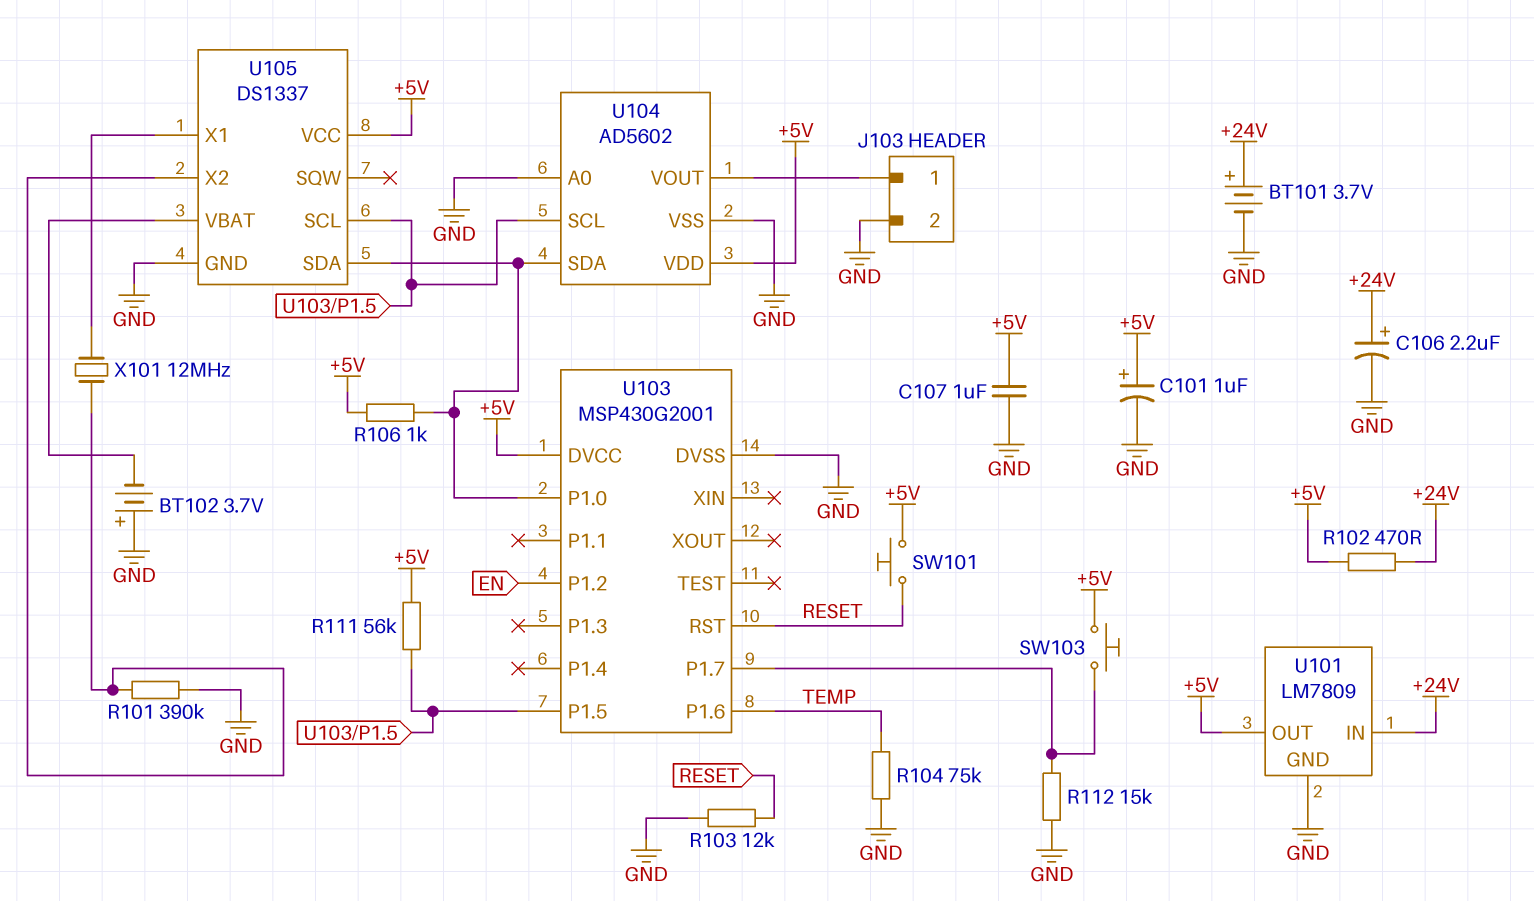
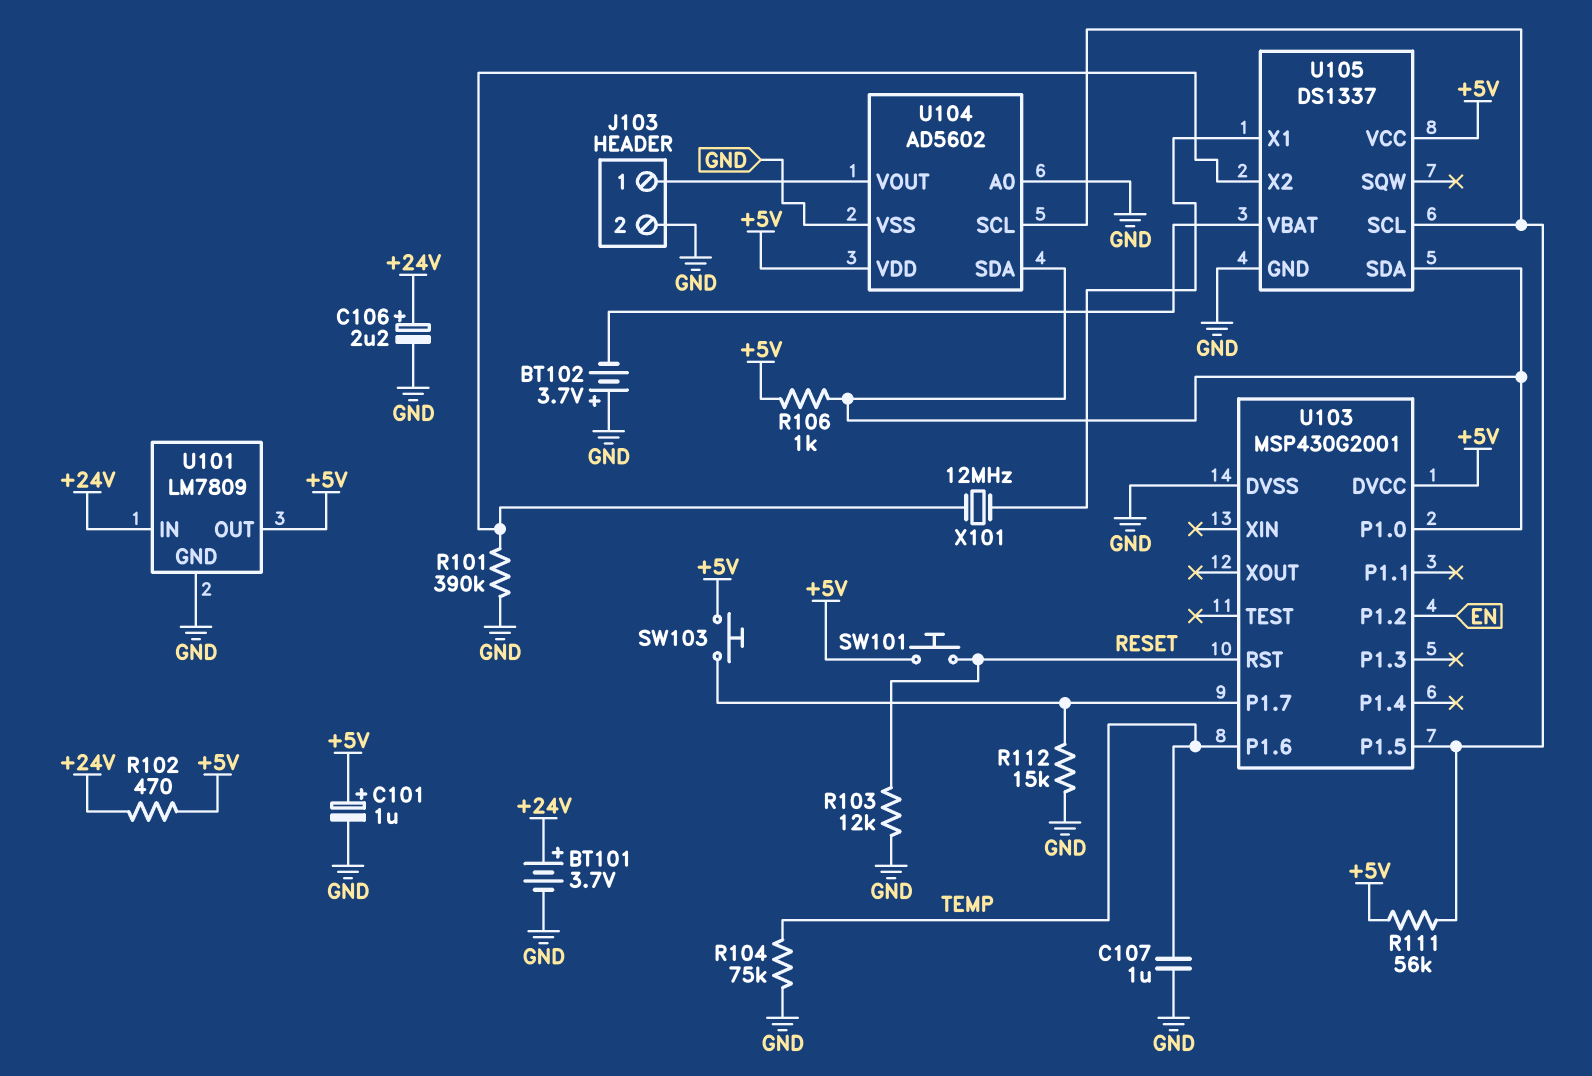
C107: 1uF (+5V, GND) -> 1uF (GND, TEMP)

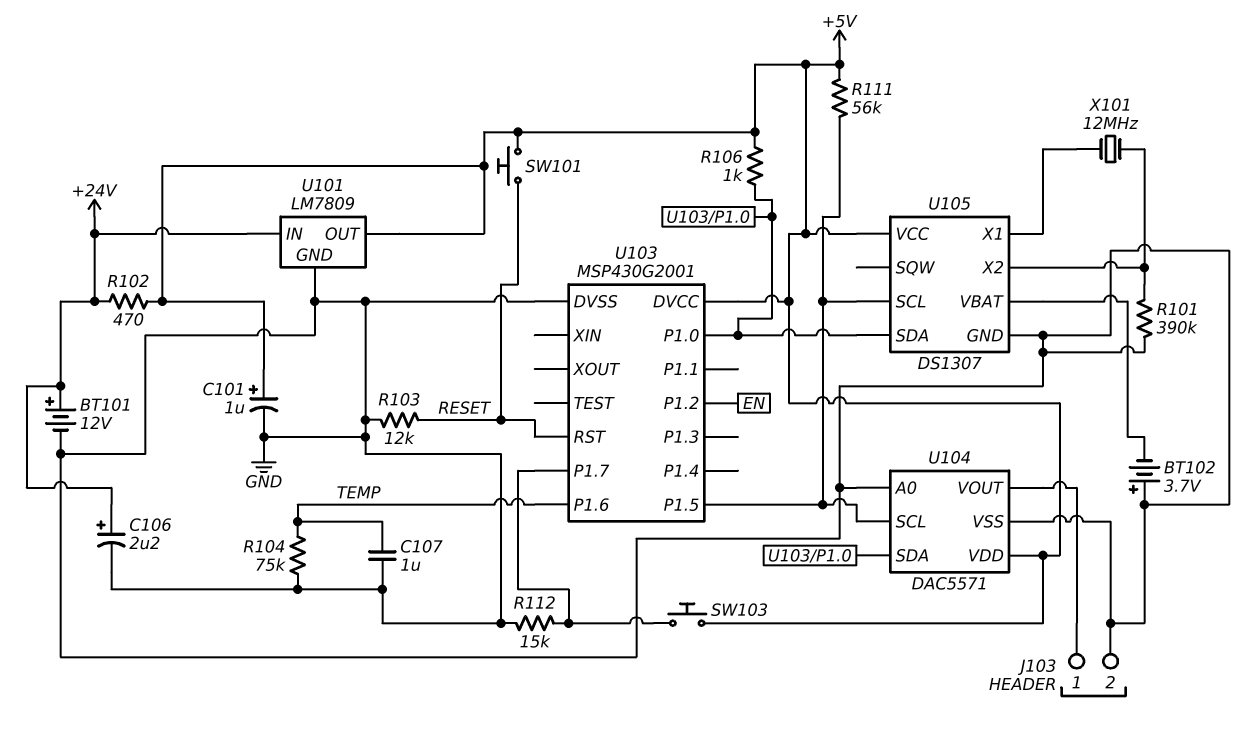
BT101: 3.7V (plus +24V, minus GND) -> 12V (plus +24V, minus GND)
U104: AD5602 -> DAC5571
U105: DS1337 -> DS1307

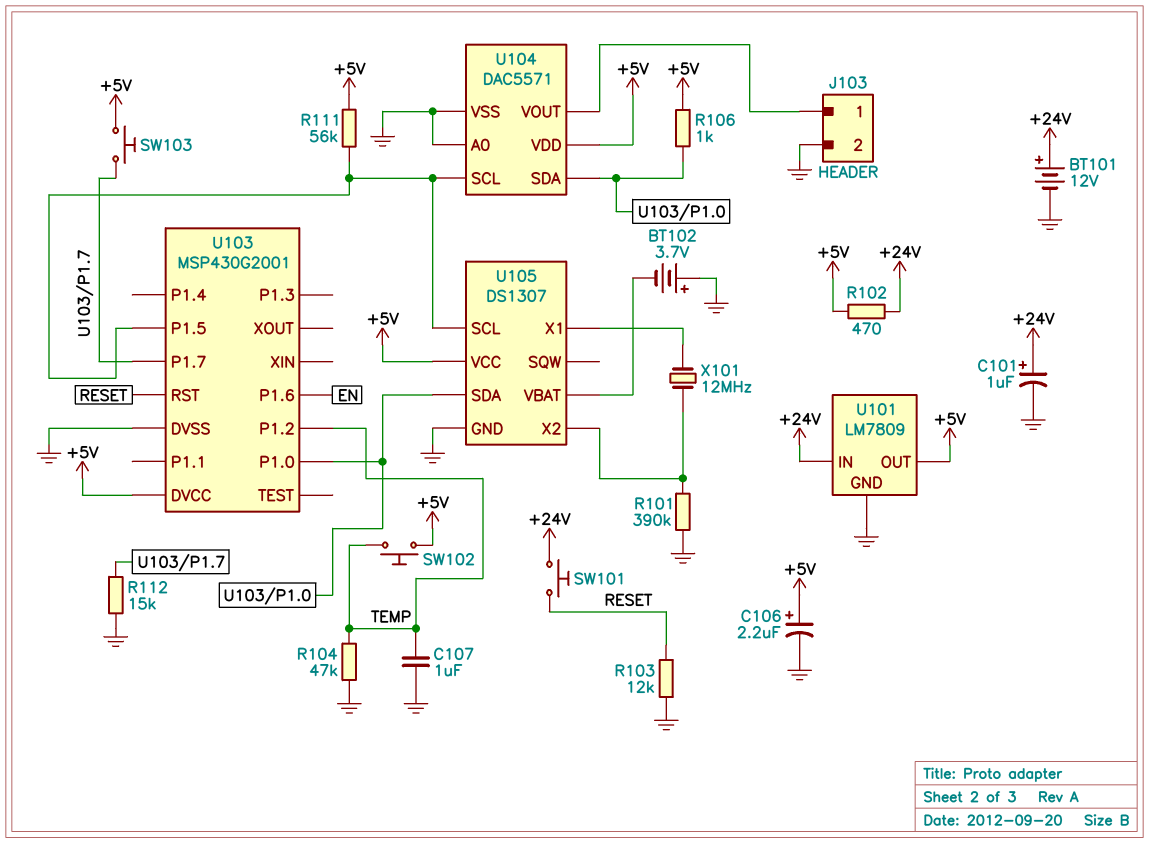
C101: 1uF (plus +5V, minus GND) -> 1uF (plus +24V, minus GND)
C106: 2.2uF (plus +24V, minus GND) -> 2.2uF (plus +5V, minus GND)
R104: 75k (GND, TEMP) -> 47k (GND, TEMP)
SW101: button (+5V, RESET) -> button (+24V, RESET)
SW102: none -> button (+5V, TEMP)
U103 pin P1.2: EN -> TEMP
U103 pin P1.6: TEMP -> EN

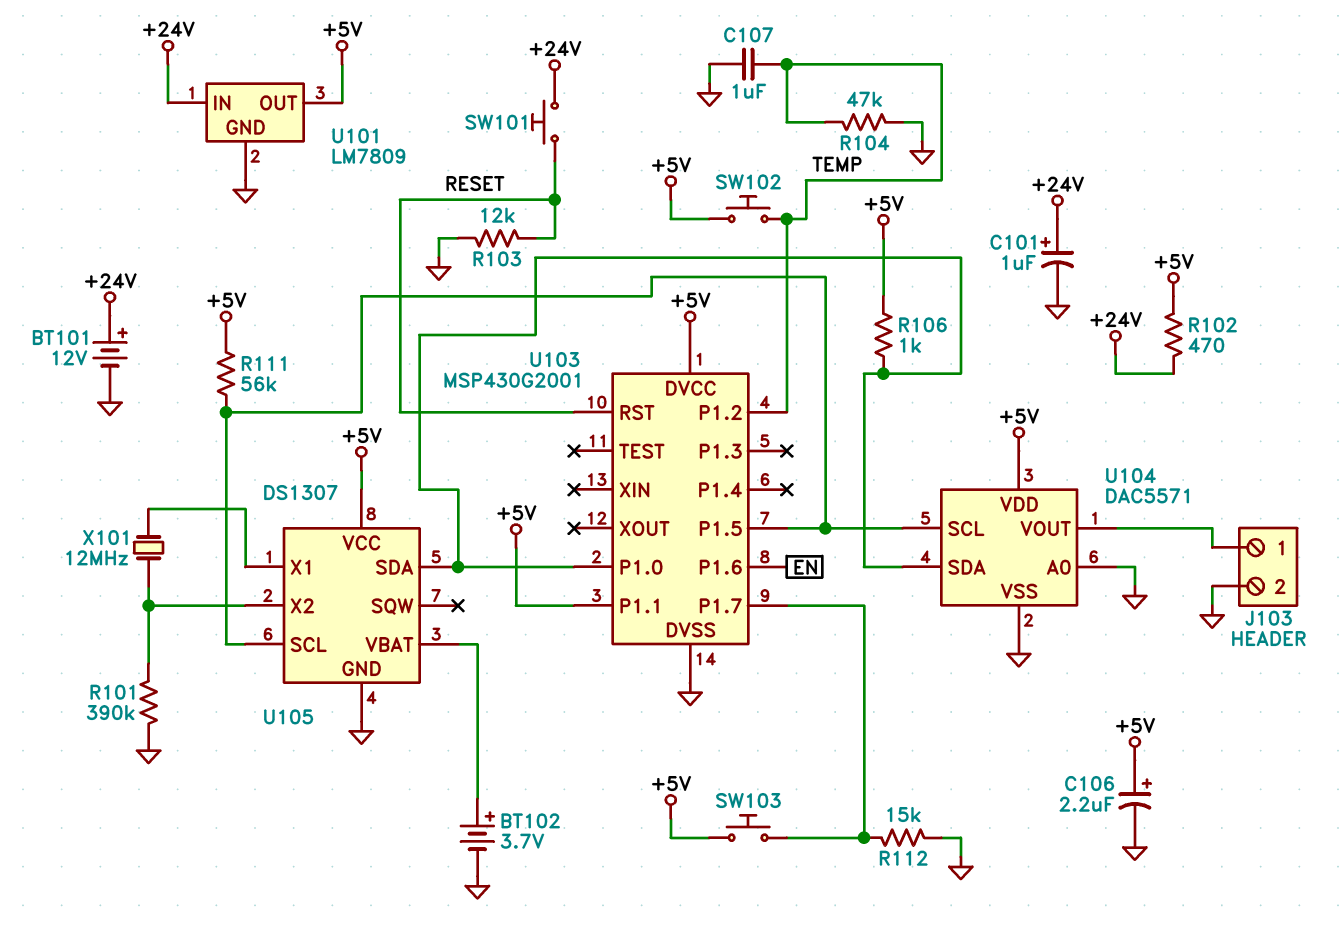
BT102: 3.7V (plus GND, minus U105/VBAT) -> 3.7V (plus U105/VBAT, minus GND)
U103 pin P1.1: none -> +5V

